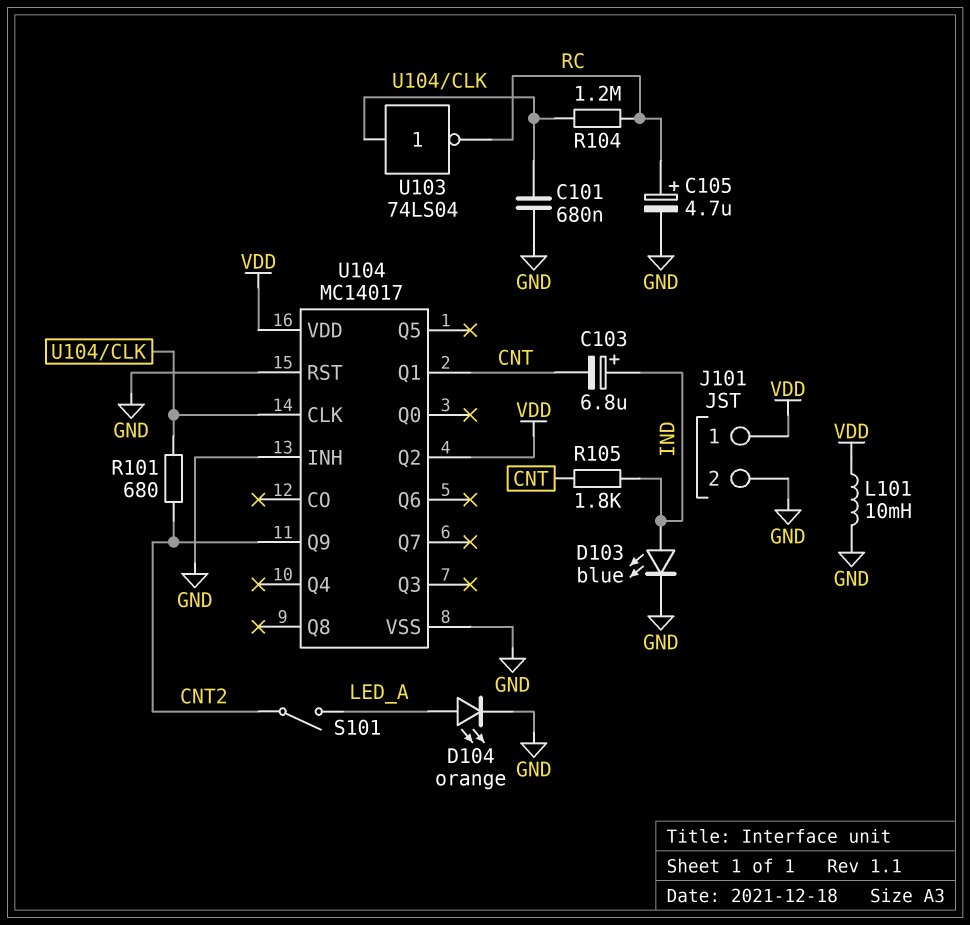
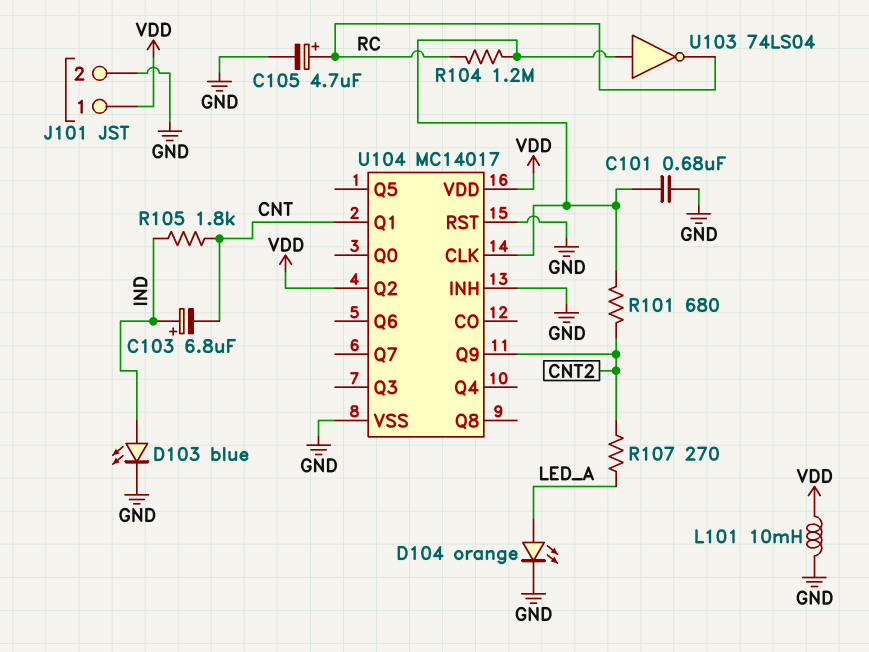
R107: none -> 270 (CNT2, LED_A)
S101: switch (CNT2, LED_A) -> none

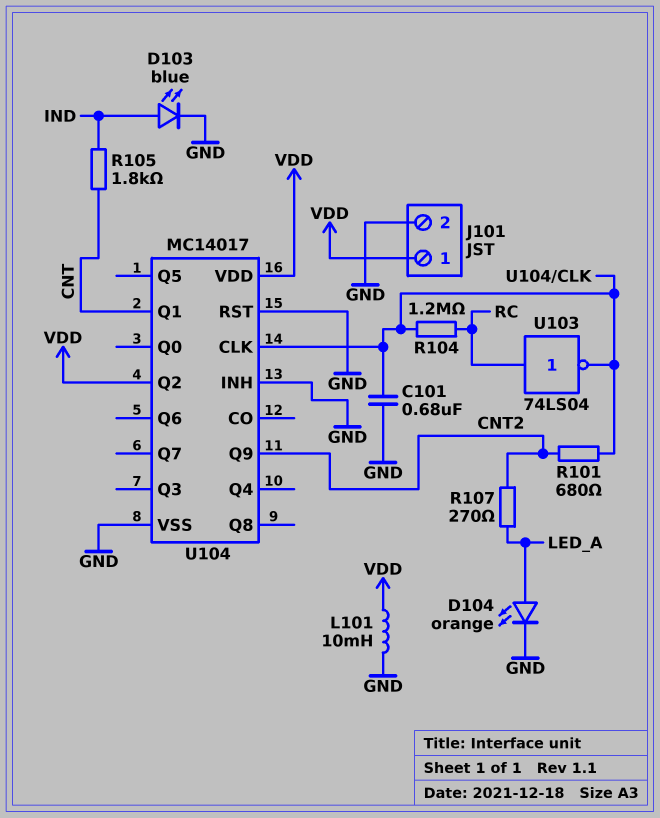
C103: 6.8uF (plus IND, minus CNT) -> none
C105: 4.7uF (plus RC, minus GND) -> none
U103: NOT 74LS04 (in U104/CLK, out RC) -> NOT 74LS04 (in RC, out U104/CLK)

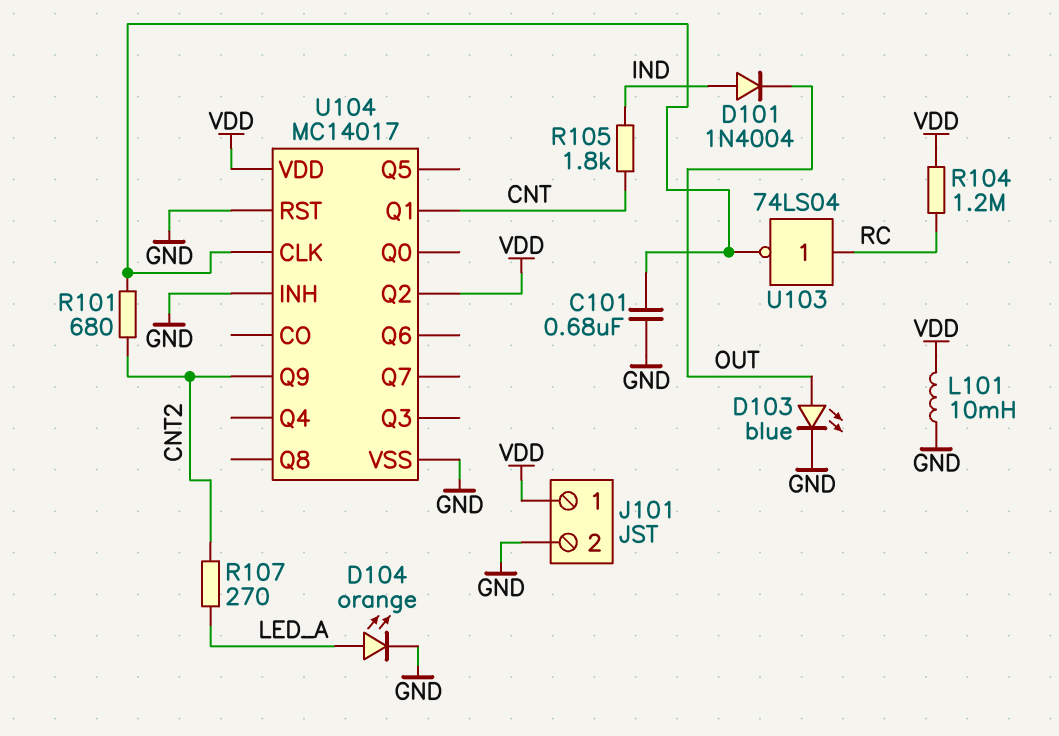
D101: none -> diode 1N4004 (A IND, K OUT)
D103: LED blue (A IND, K GND) -> LED blue (A OUT, K GND)
R104: 1.2M (RC, U104/CLK) -> 1.2M (RC, VDD)

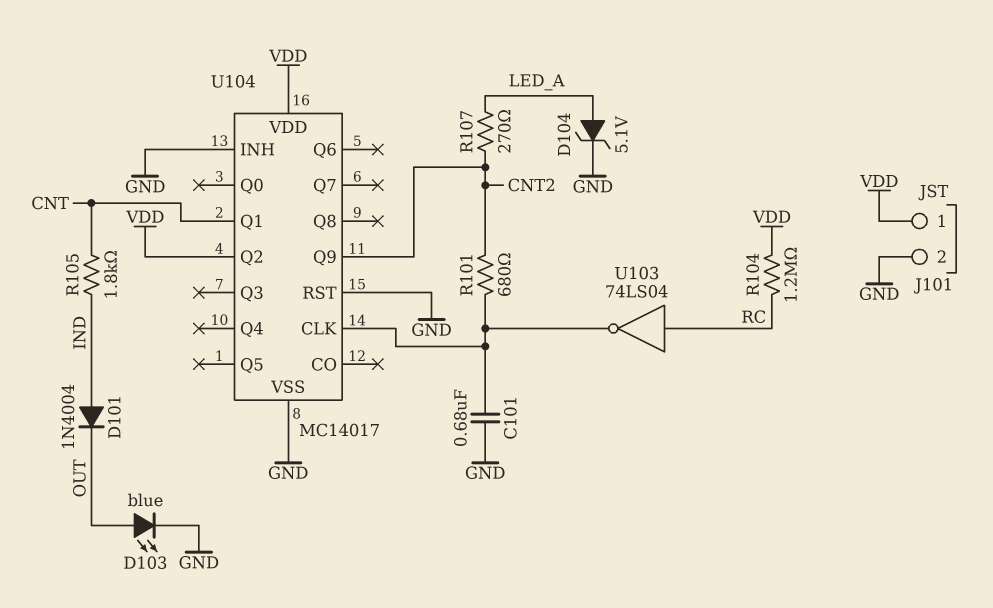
D104: LED orange (A LED_A, K GND) -> zener 5.1V (A LED_A, K GND)
L101: 10mH (GND, VDD) -> none

